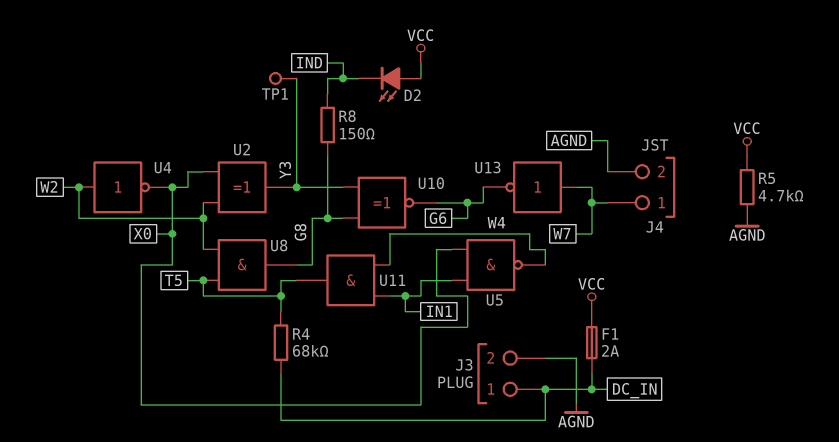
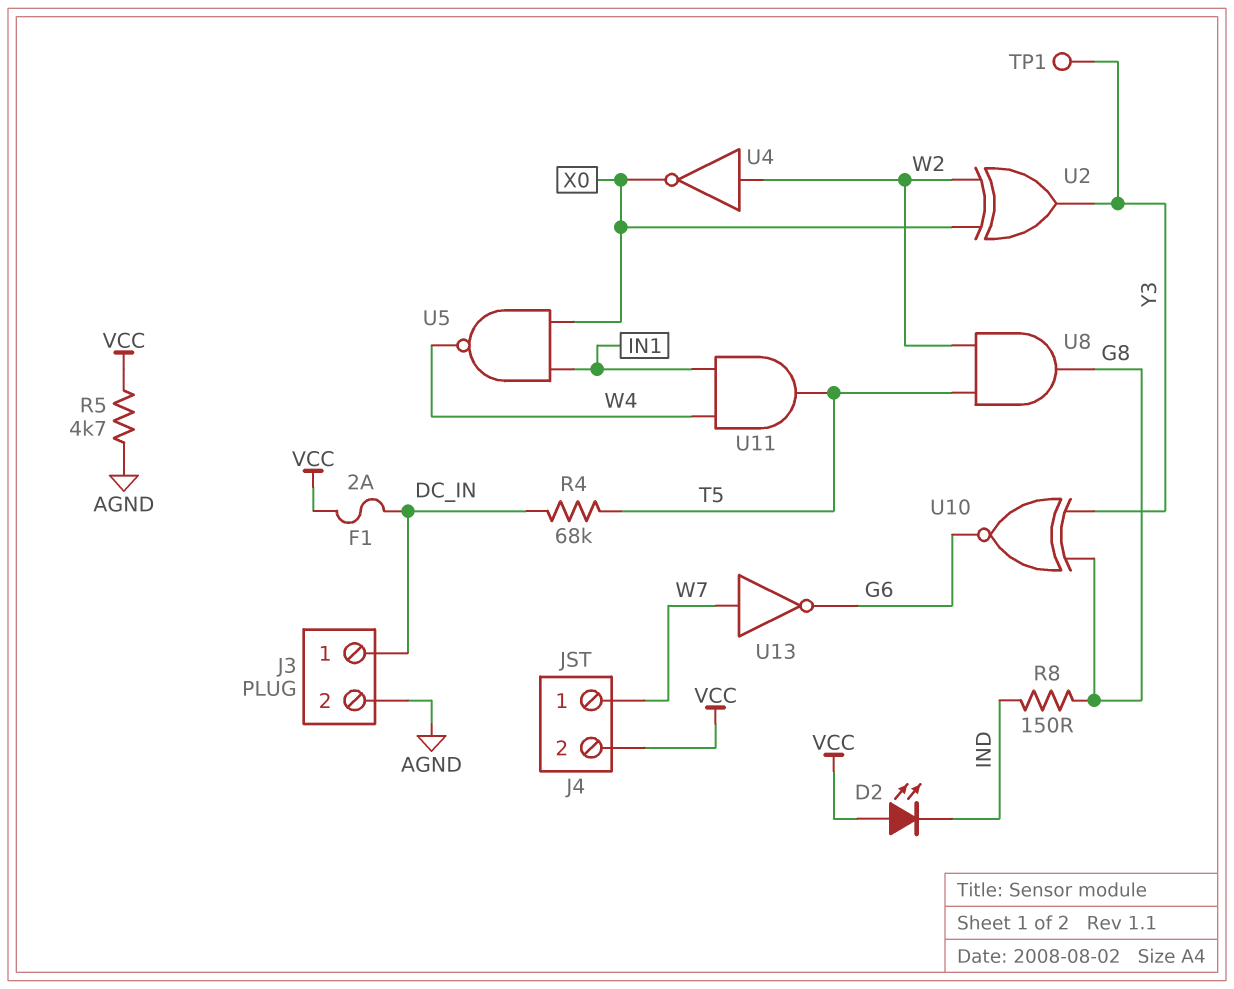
J4 pin 2: AGND -> VCC

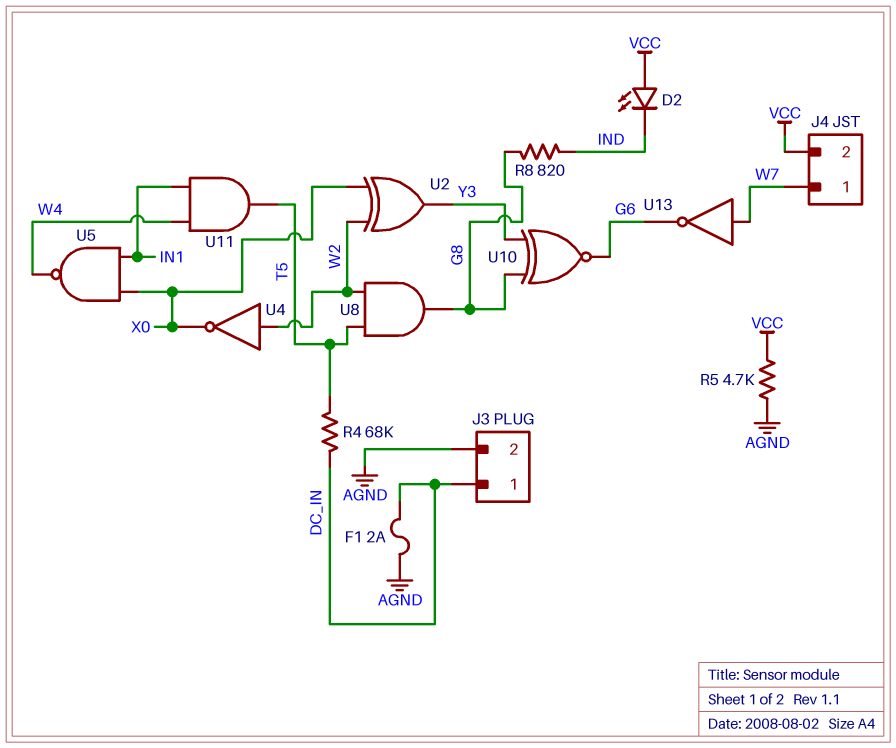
F1: 2A (DC_IN, VCC) -> 2A (AGND, DC_IN)
R8: 150 (G8, IND) -> 820 (G8, IND)
TP1: test point (Y3) -> none

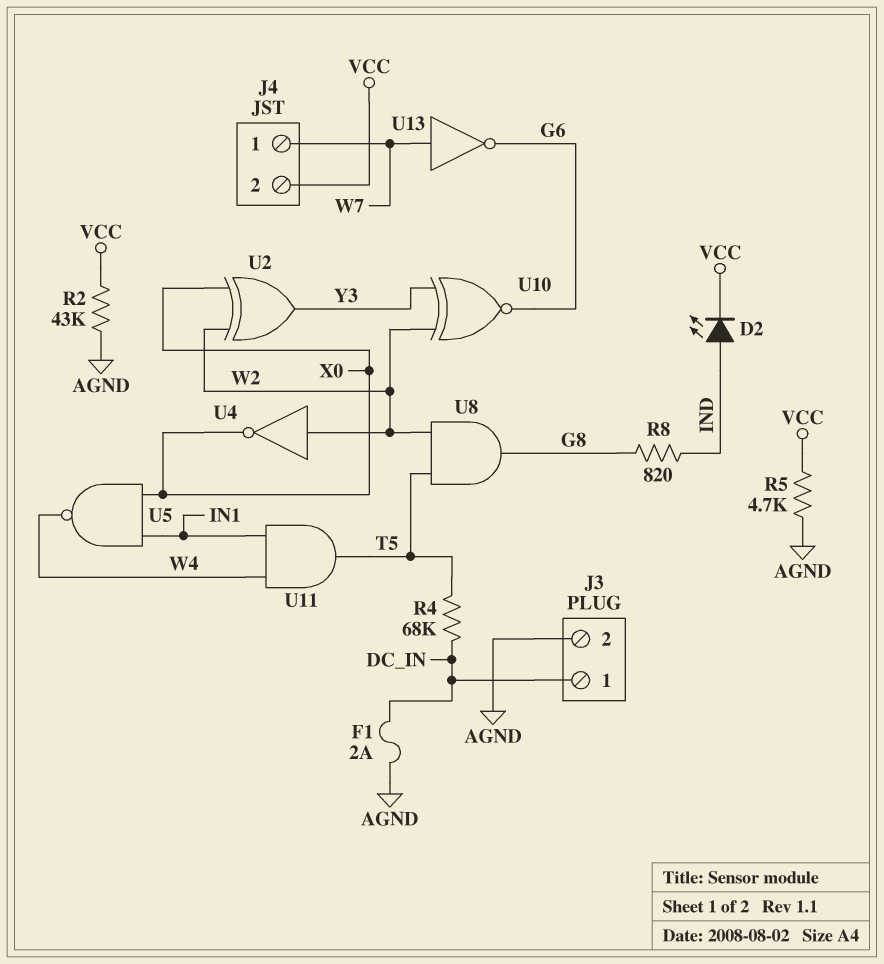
D2: LED (A VCC, K IND) -> LED (A IND, K VCC)
R2: none -> 43k (AGND, VCC)
U10: XNOR (in G8, in Y3, out G6) -> XNOR (in W2, in Y3, out G6)

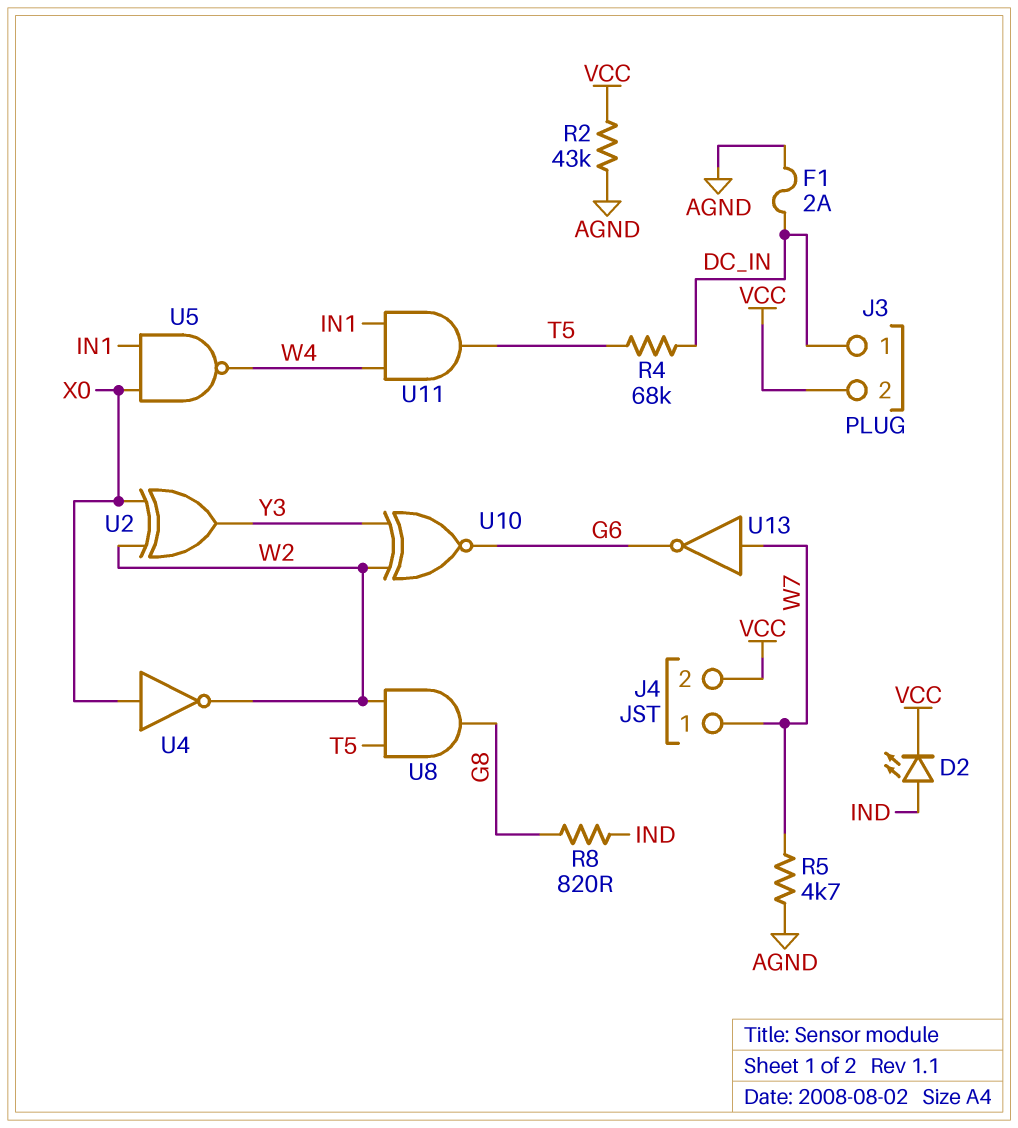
J3 pin 2: AGND -> VCC
R5: 4.7k (AGND, VCC) -> 4.7k (AGND, W7)
U4: NOT (in W2, out X0) -> NOT (in X0, out W2)

